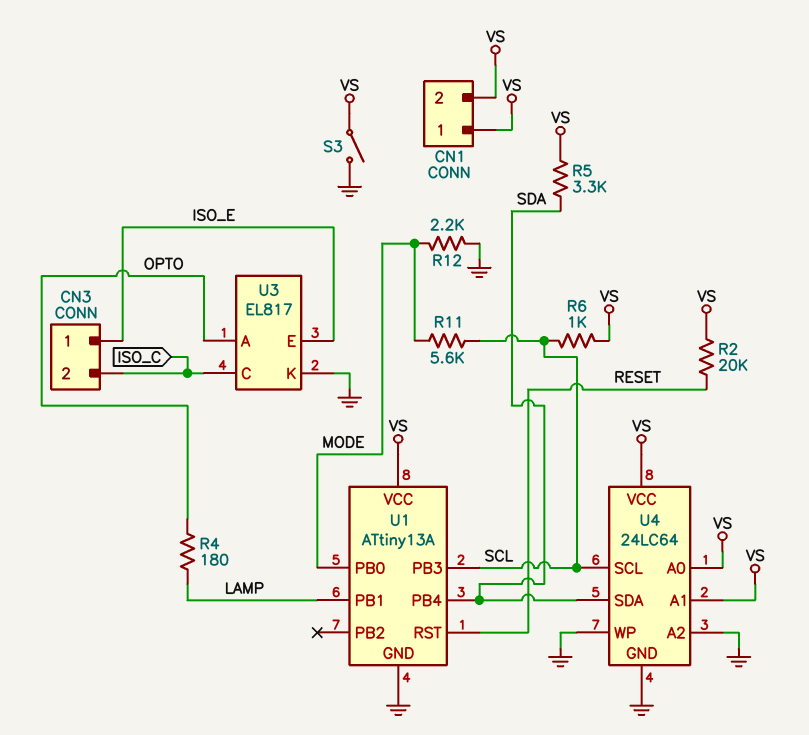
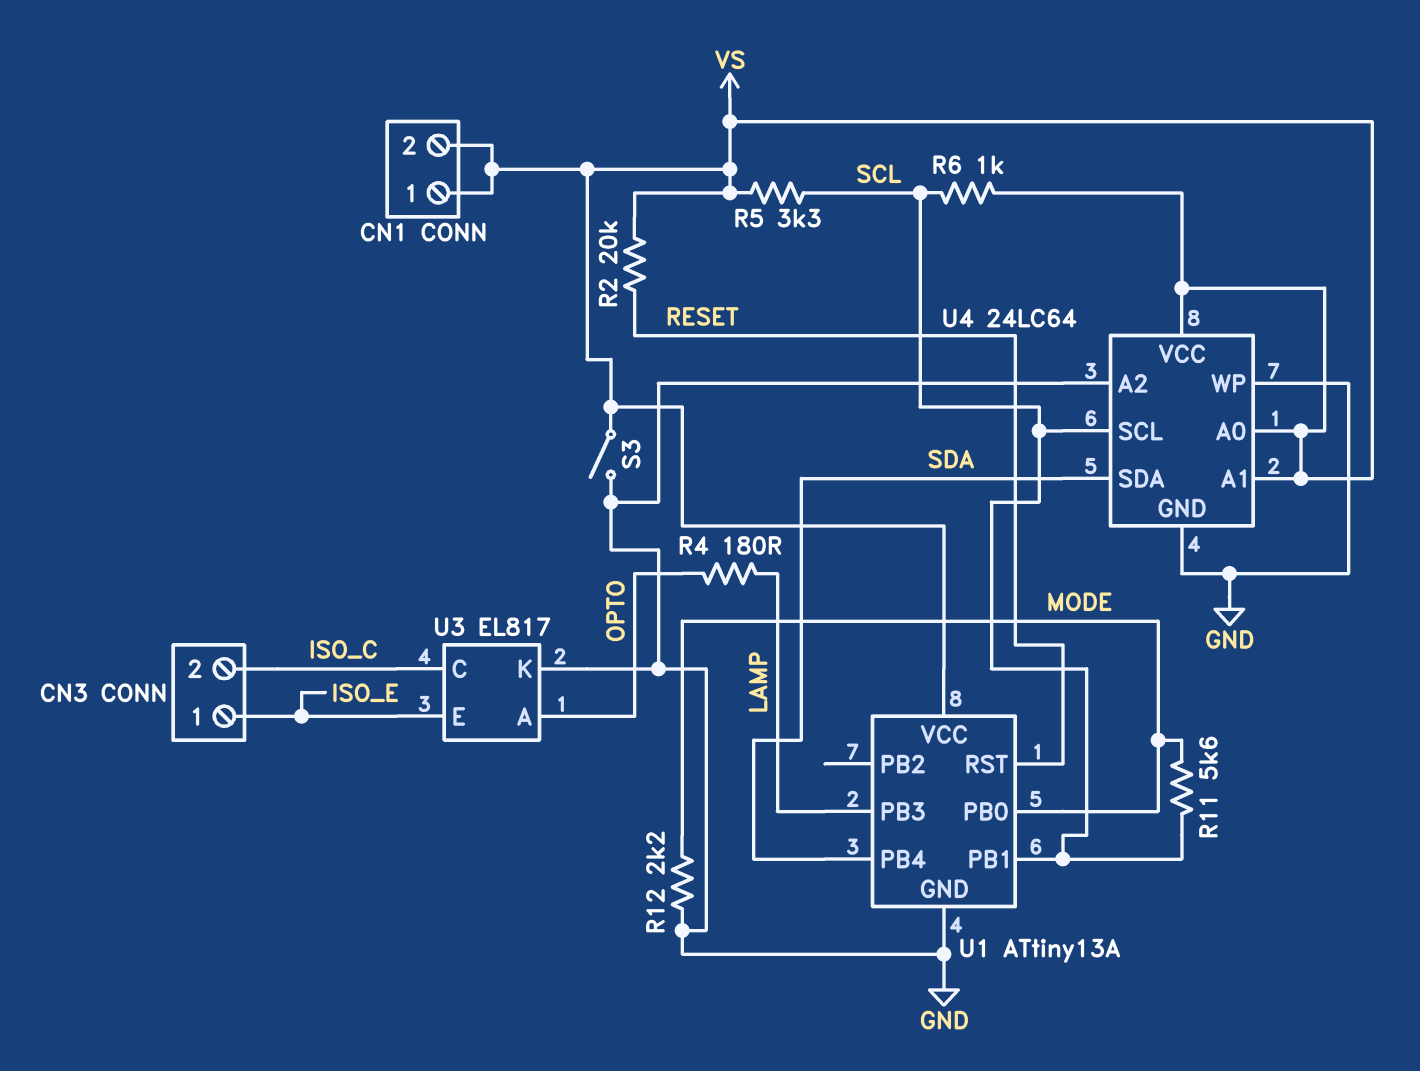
R5: 3.3k (SDA, VS) -> 3.3k (SCL, VS)
U1 pin PB1: LAMP -> SCL
U1 pin PB3: SCL -> LAMP

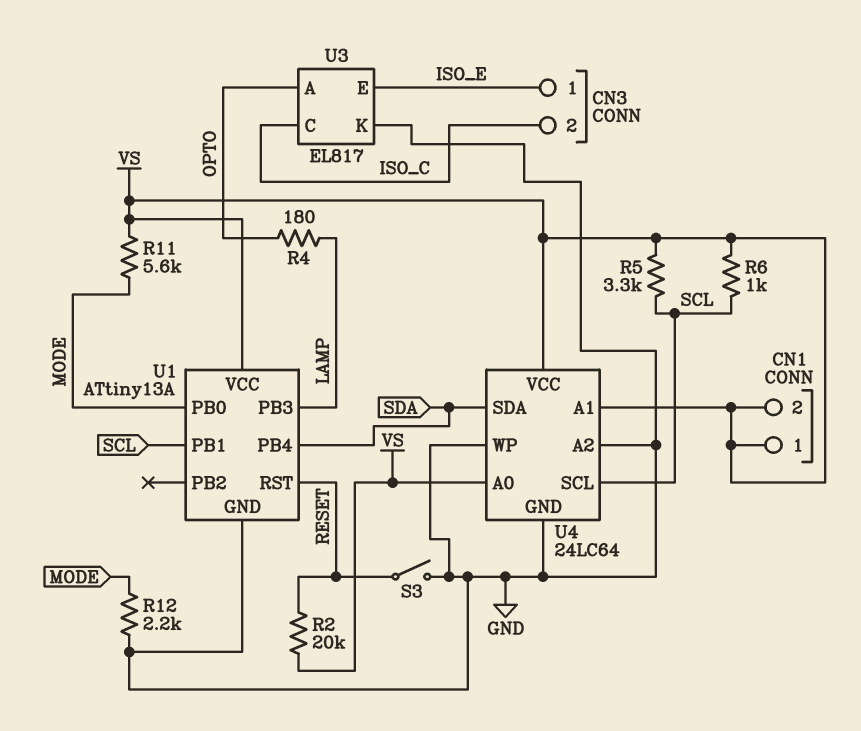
R11: 5.6k (MODE, SCL) -> 5.6k (MODE, VS)
S3: switch (GND, VS) -> switch (GND, RESET)

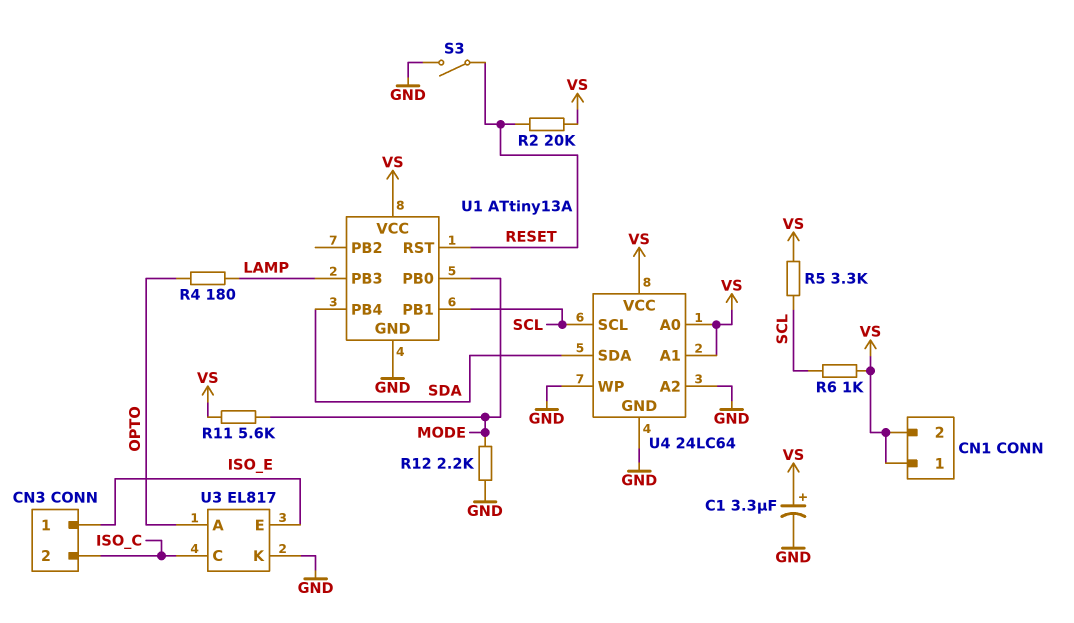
C1: none -> 3.3uF (plus VS, minus GND)

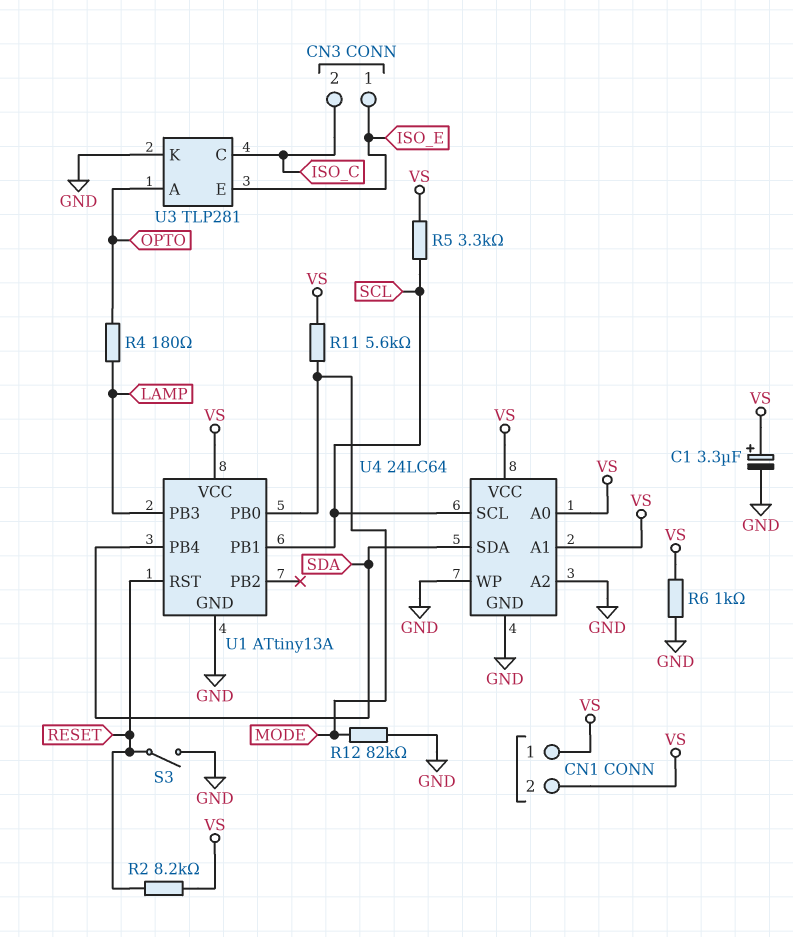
R2: 20k (RESET, VS) -> 8.2k (RESET, VS)
R6: 1k (SCL, VS) -> 1k (GND, VS)
R12: 2.2k (GND, MODE) -> 82k (GND, MODE)
U3: EL817 -> TLP281

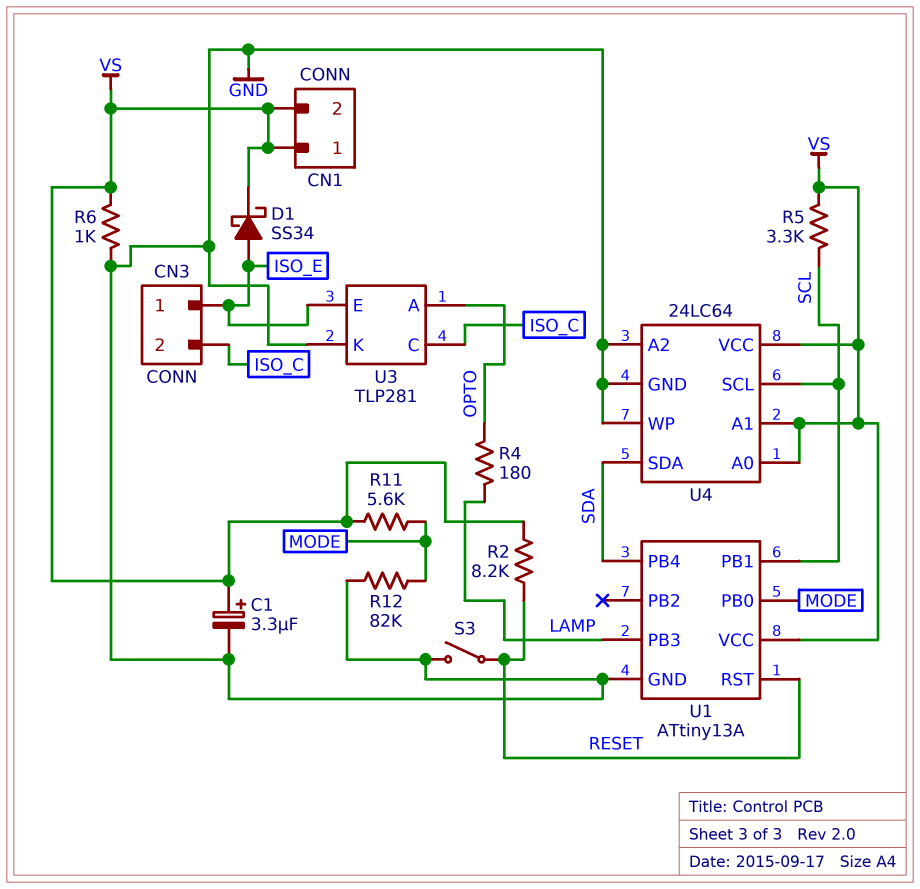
D1: none -> schottky SS34 (A ISO_E, K VS)

